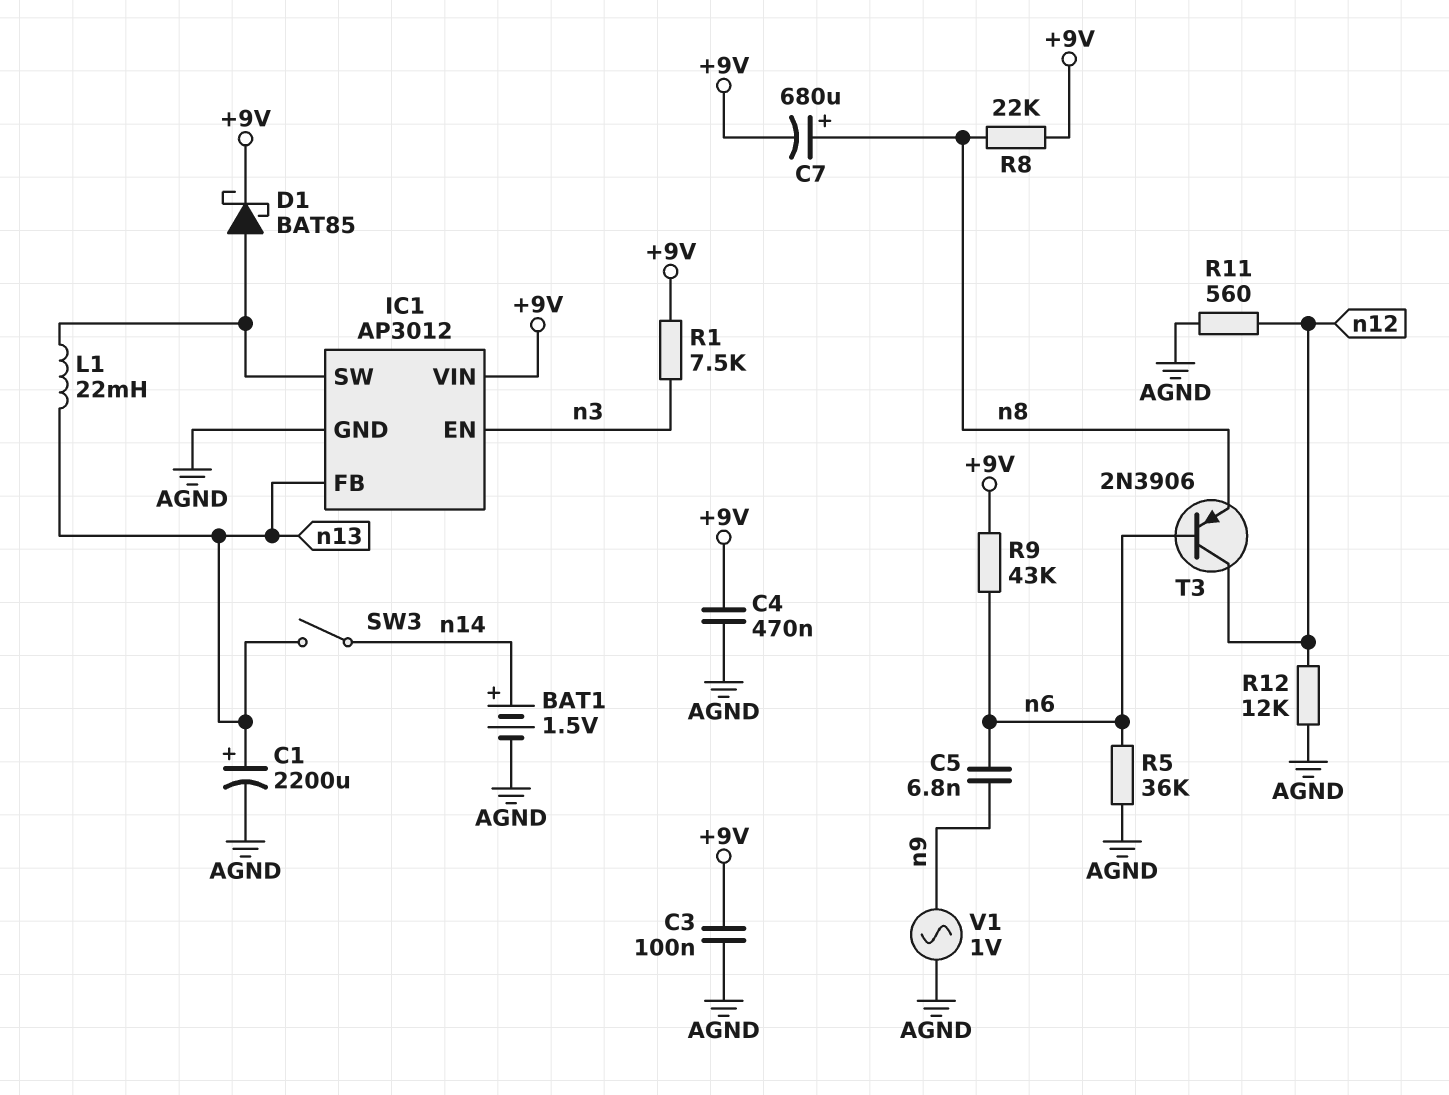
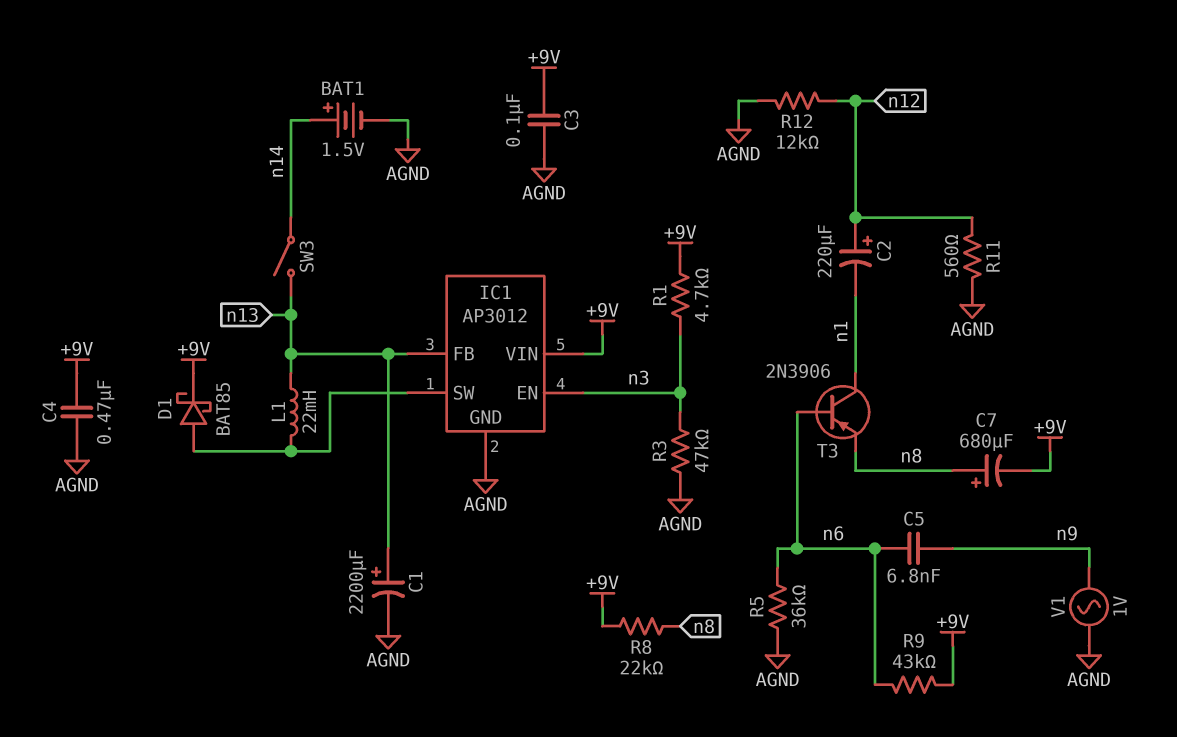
C2: none -> 220uF (plus n12, minus n1)
R1: 7.5k (+9V, n3) -> 4.7k (+9V, n3)
R3: none -> 47k (AGND, n3)
T3: PNP 2N3906 (B n6, C n12, E n8) -> PNP 2N3906 (B n6, C n1, E n8)

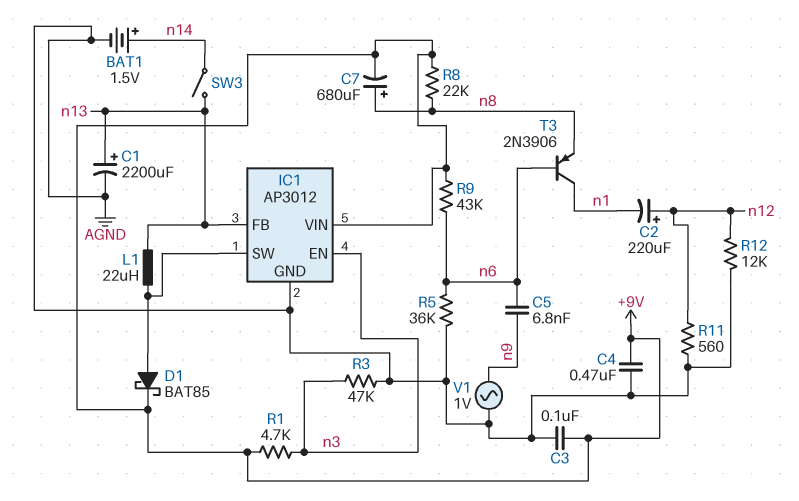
L1: 22mH (IC1/SW, n13) -> 22uH (IC1/SW, n13)

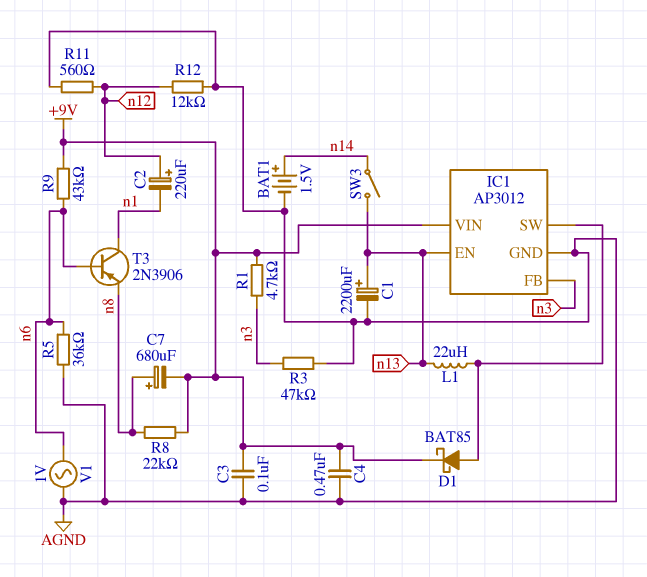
C5: 6.8nF (n6, n9) -> none
IC1 pin EN: n3 -> n13
IC1 pin FB: n13 -> n3
V1: AC 1V (AGND, n9) -> AC 1V (AGND, n6)

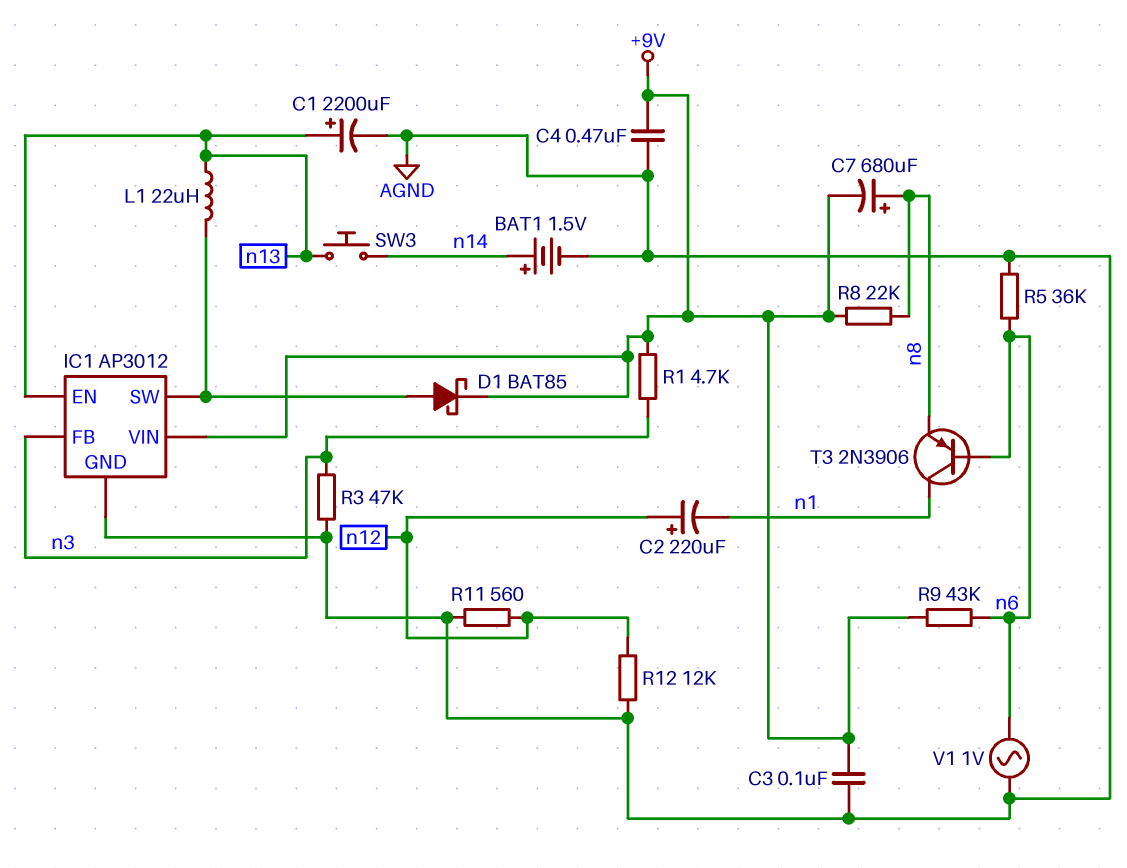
SW3: switch (n13, n14) -> button (n13, n14)

